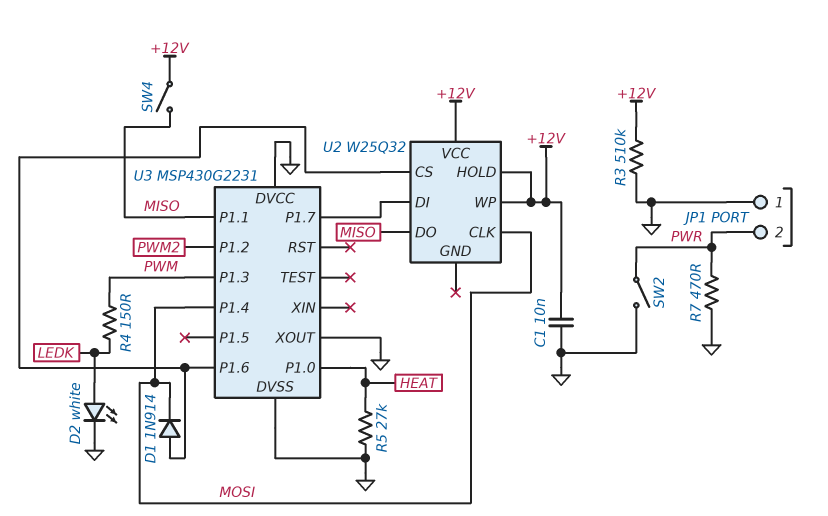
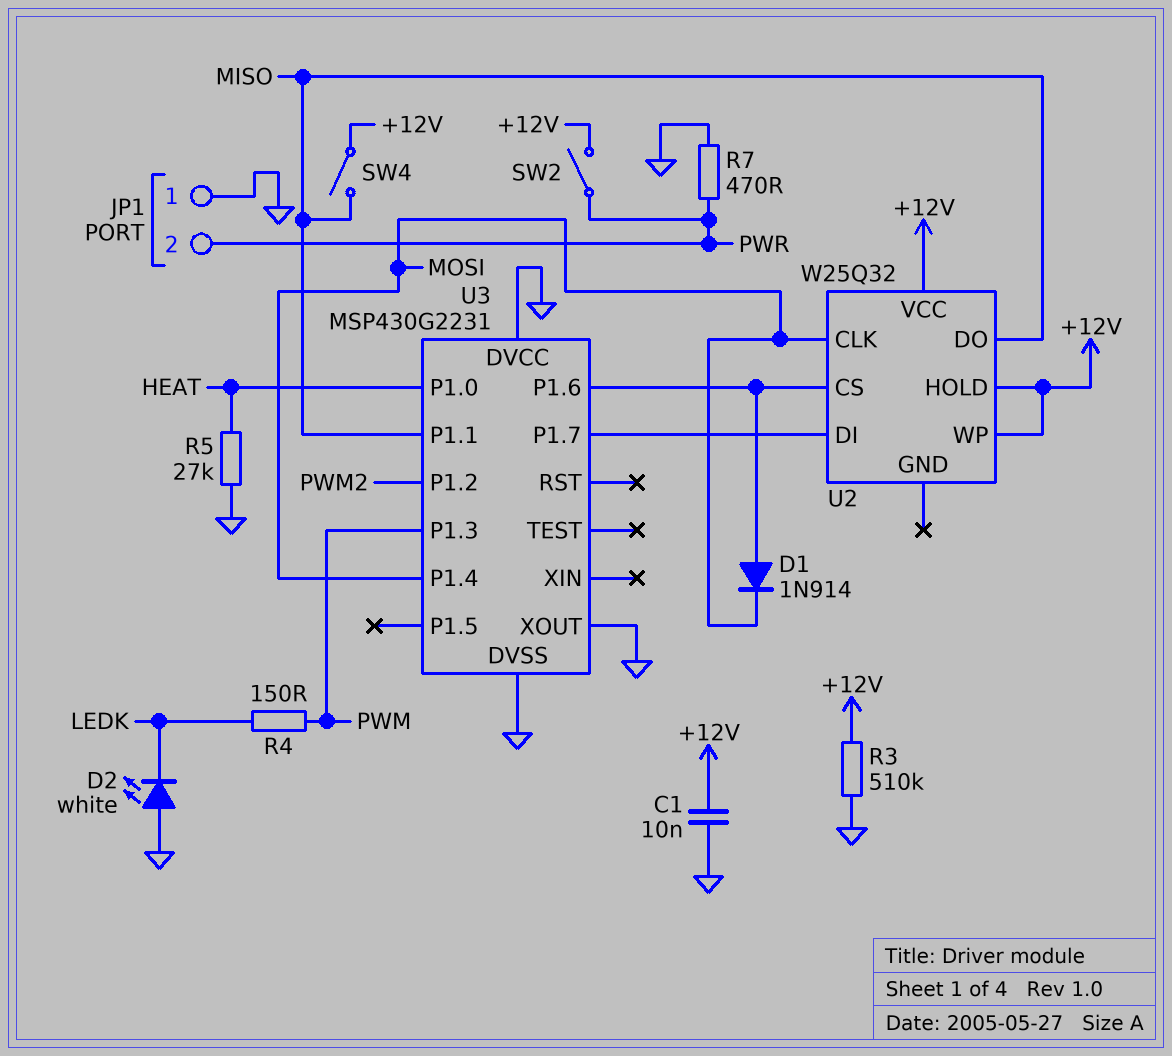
D2: LED white (A LEDK, K GND) -> LED white (A GND, K LEDK)
SW2: switch (GND, PWR) -> switch (+12V, PWR)

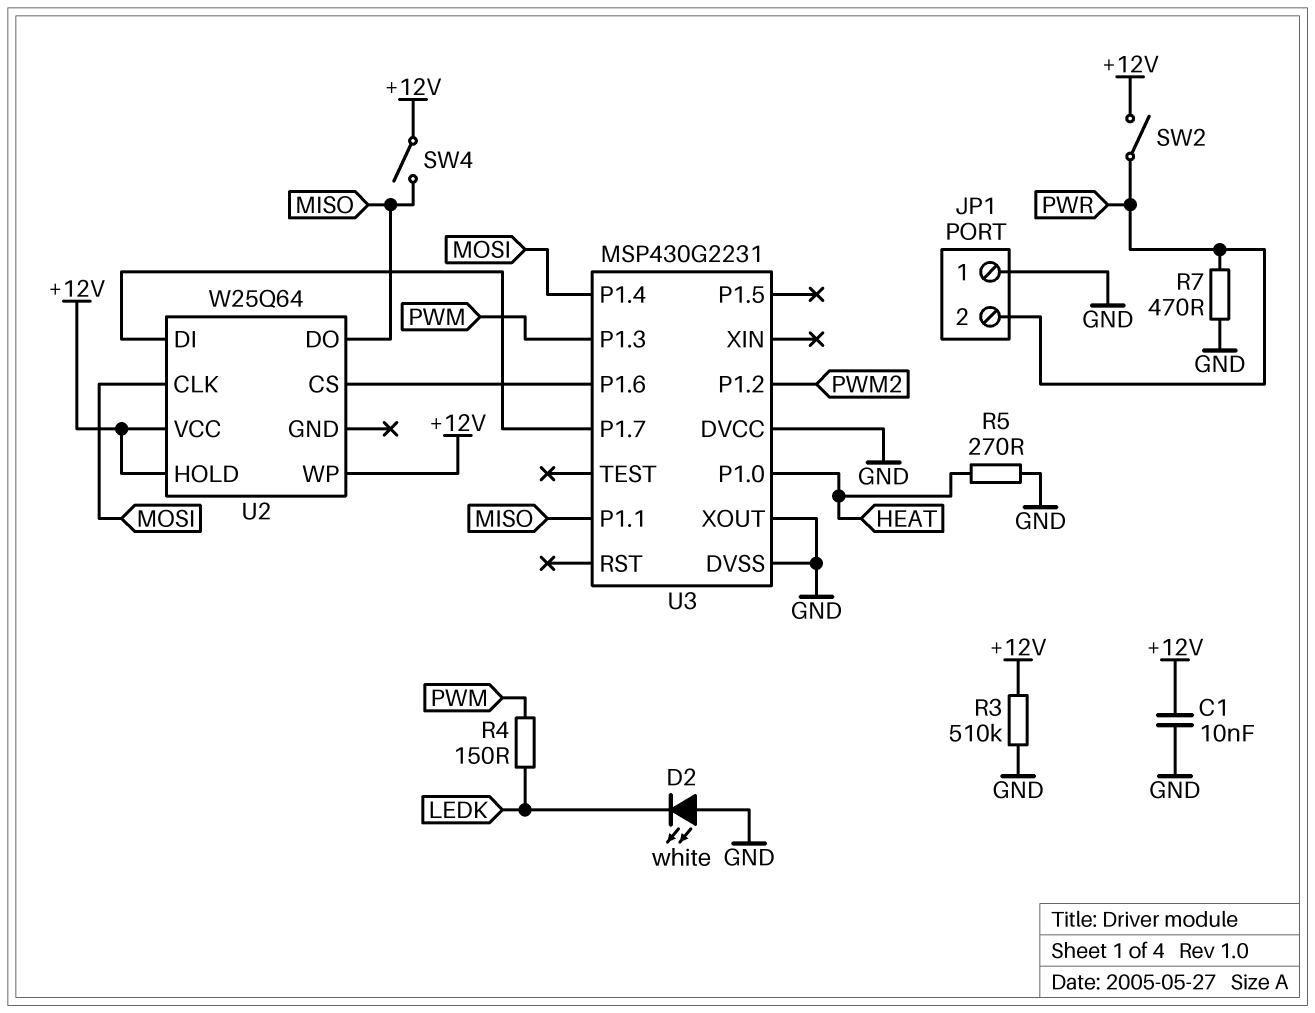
D1: diode 1N914 (A U2/CS, K MOSI) -> none
R5: 27k (GND, HEAT) -> 270 (GND, HEAT)
U2: W25Q32 -> W25Q64

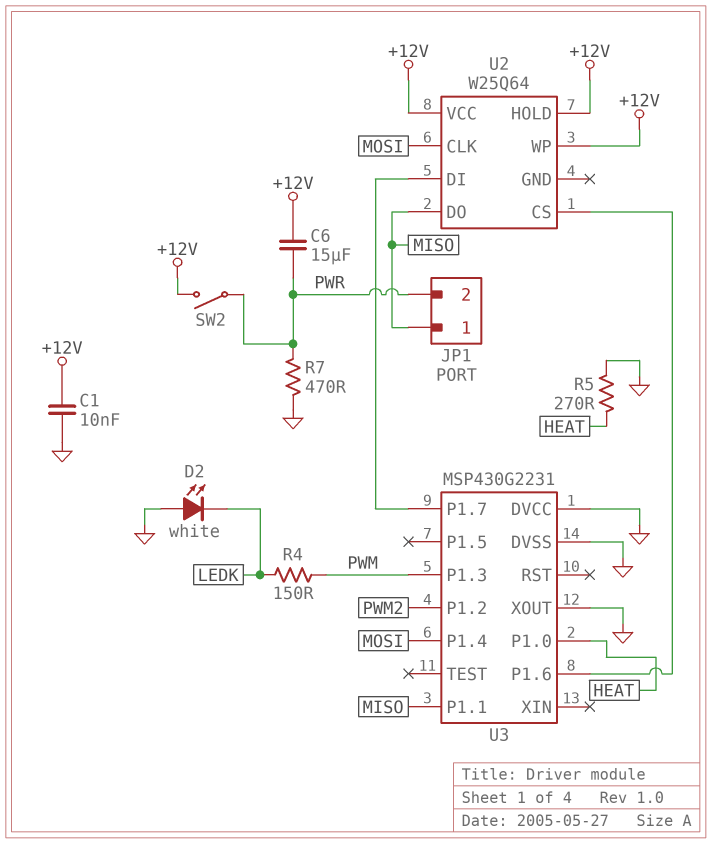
C6: none -> 15uF (+12V, PWR)
JP1 pin 1: GND -> MISO
R3: 510k (+12V, GND) -> none
SW4: switch (+12V, MISO) -> none

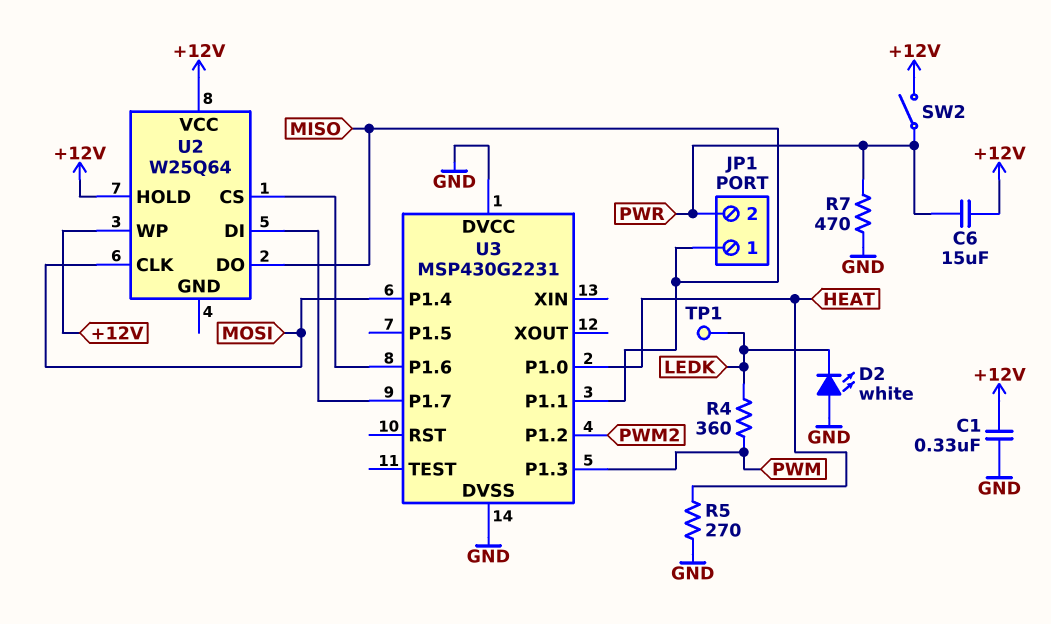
C1: 10nF (+12V, GND) -> 330nF (+12V, GND)
R4: 150 (LEDK, PWM) -> 360 (LEDK, PWM)
TP1: none -> test point (LEDK)
U3 pin XOUT: GND -> none

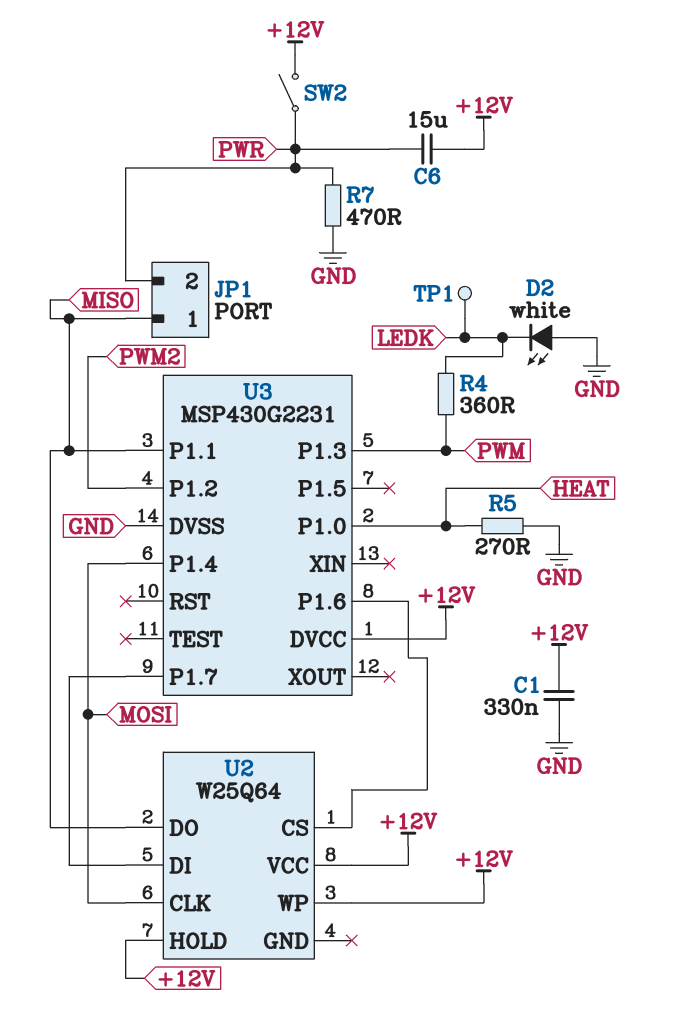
U3 pin DVCC: GND -> +12V

